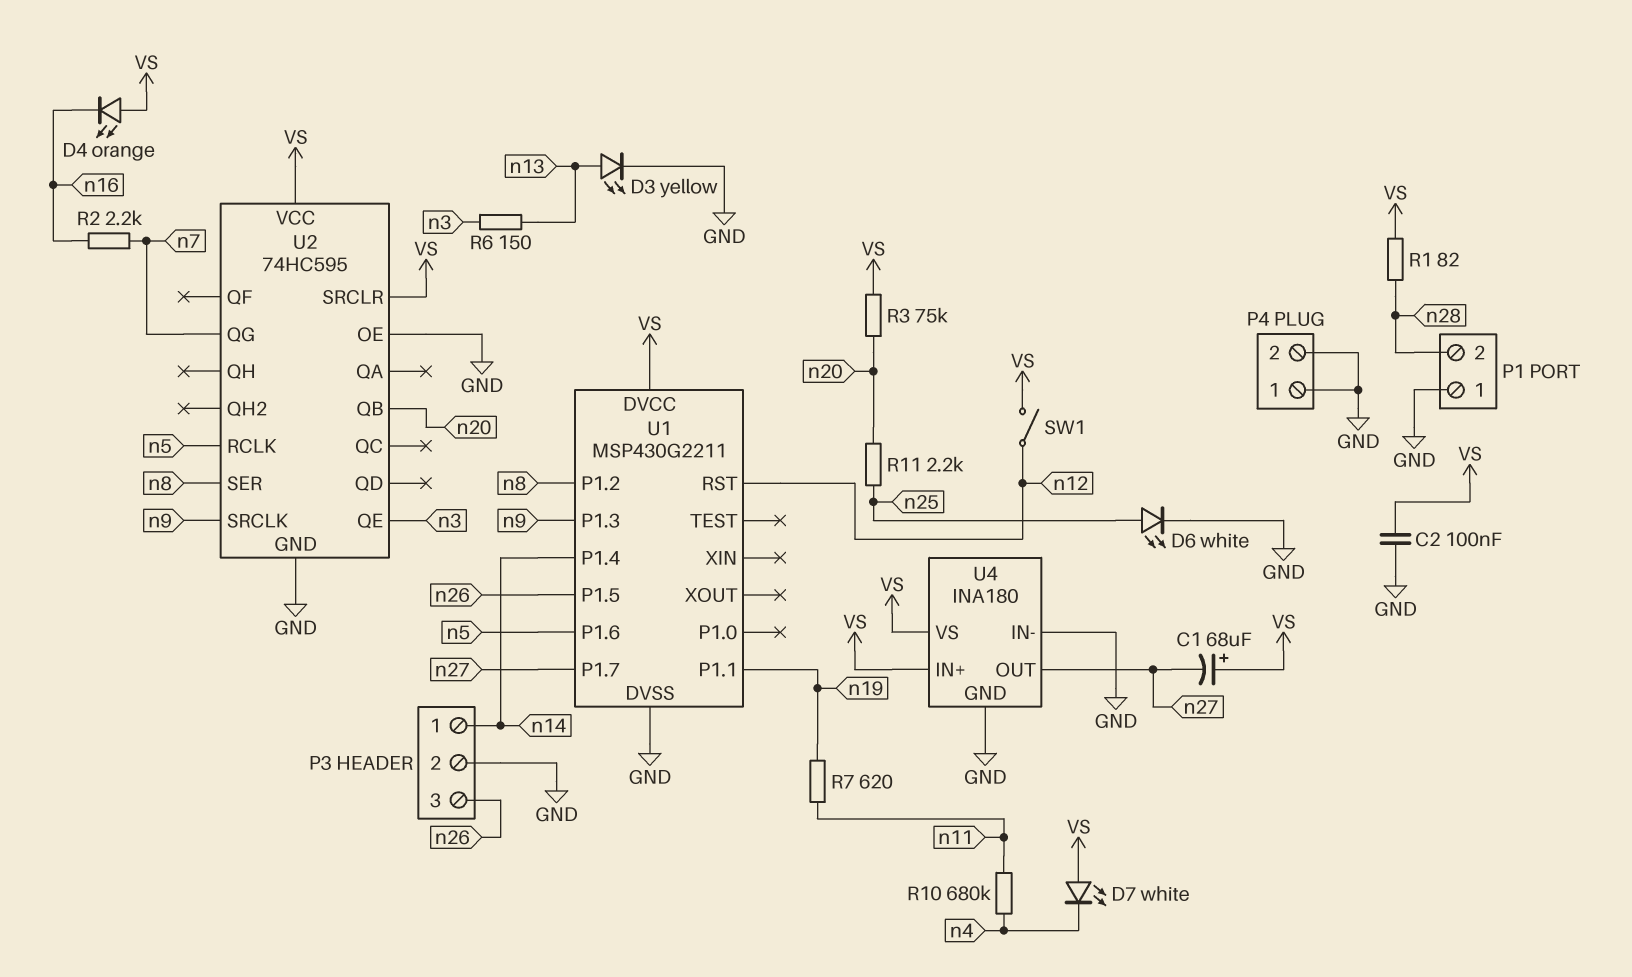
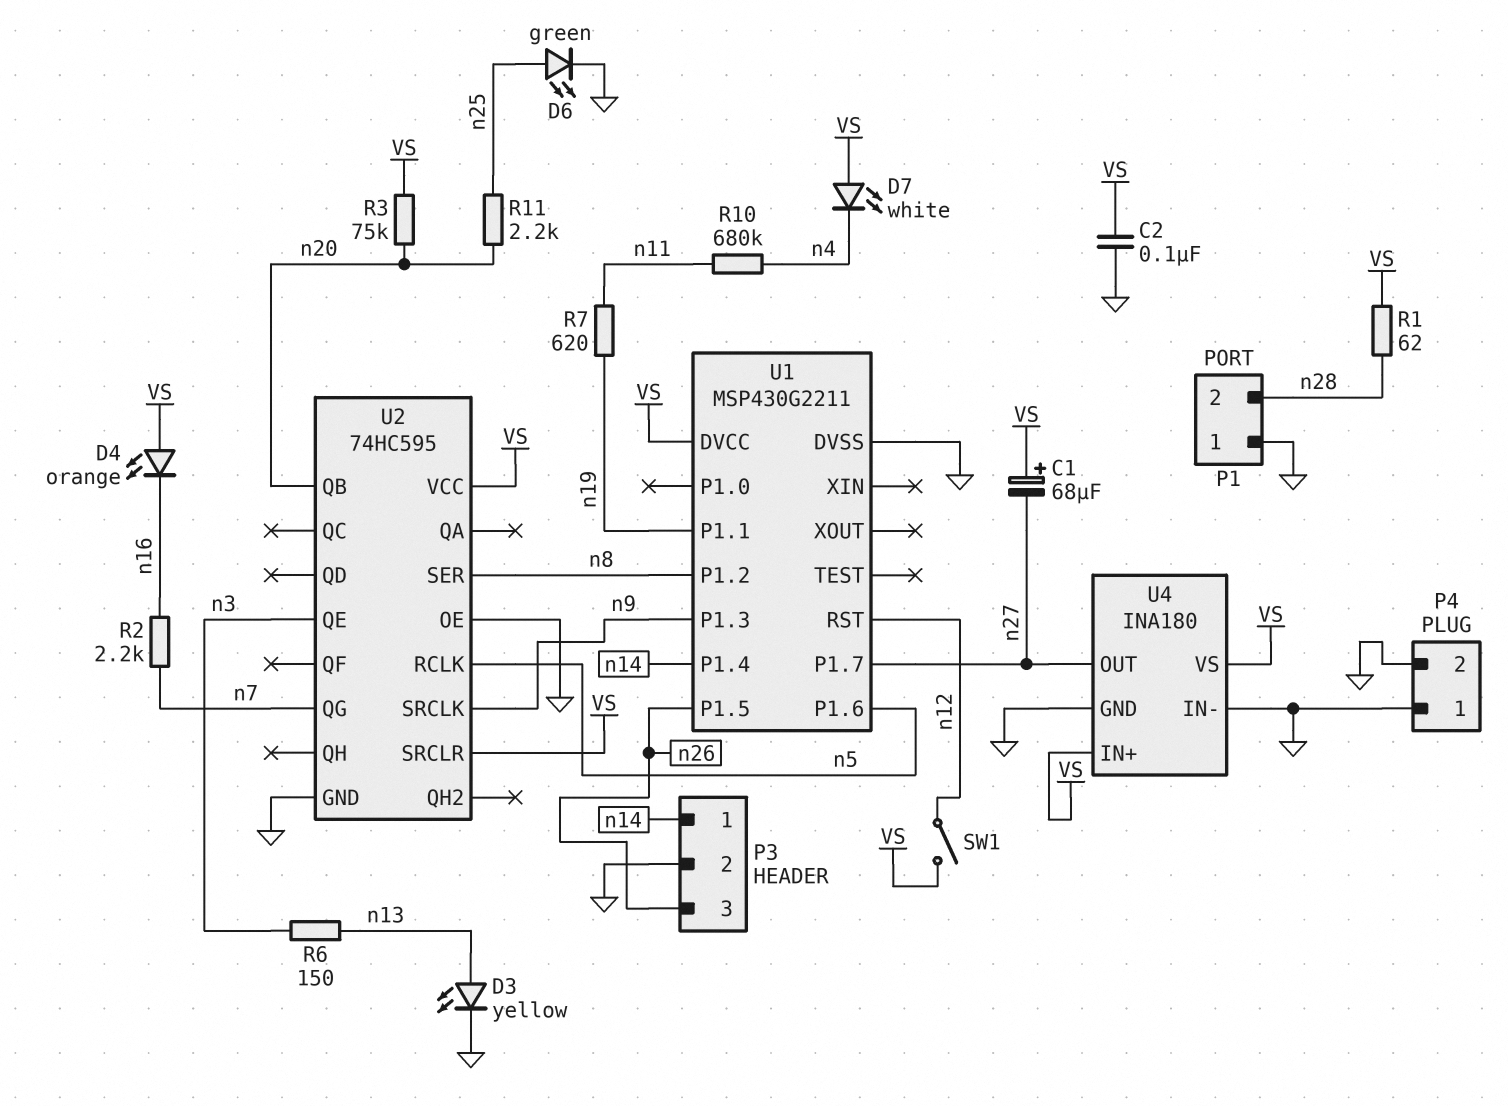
D6: LED white (A n25, K GND) -> LED green (A n25, K GND)
R1: 82 (VS, n28) -> 62 (VS, n28)

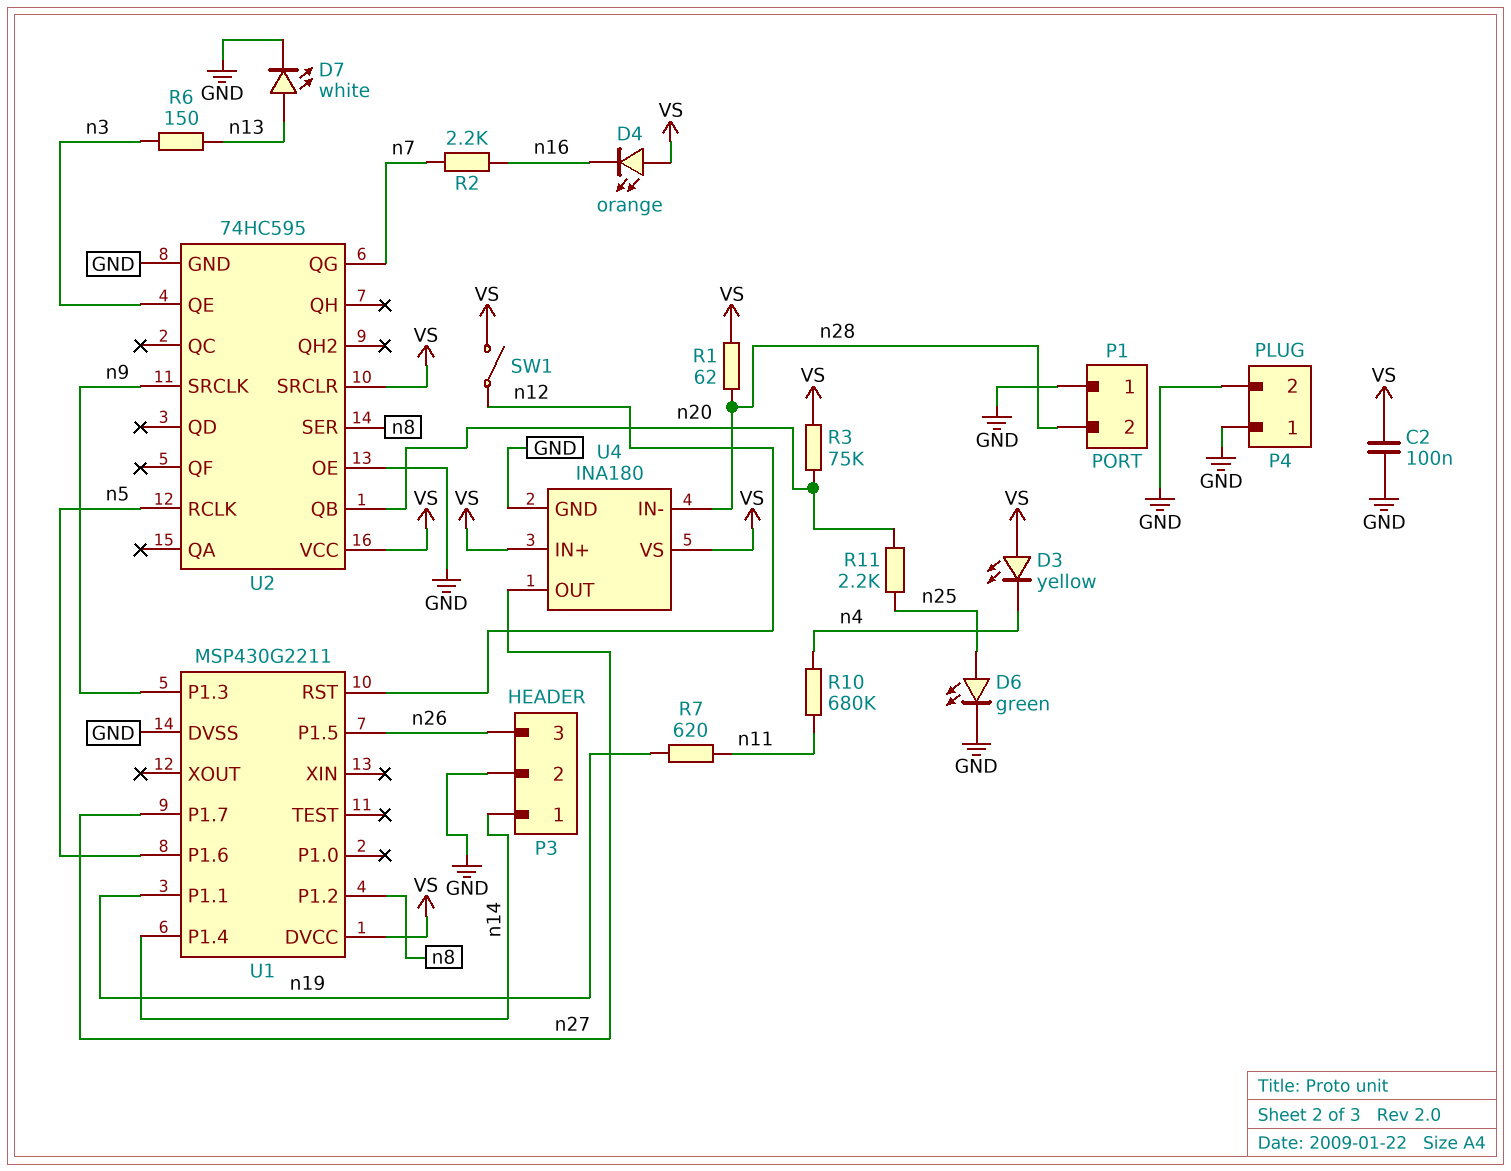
C1: 68uF (plus VS, minus n27) -> none
D3: LED yellow (A n13, K GND) -> LED yellow (A VS, K n4)
D7: LED white (A VS, K n4) -> LED white (A n13, K GND)
U4 pin IN-: GND -> n28

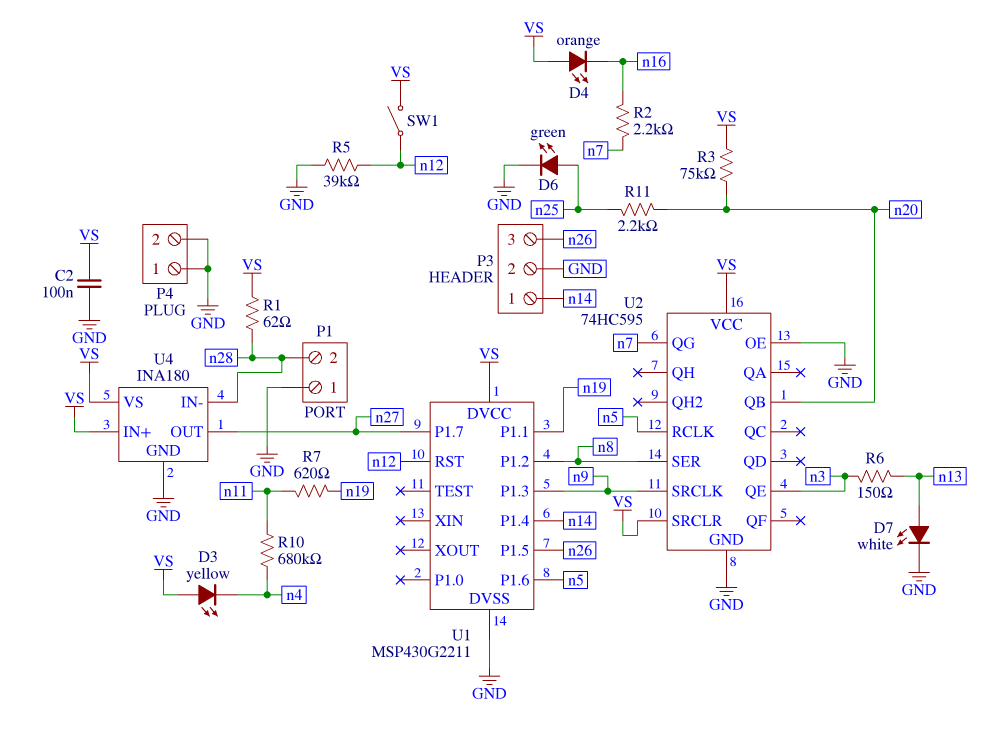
R5: none -> 39k (GND, n12)

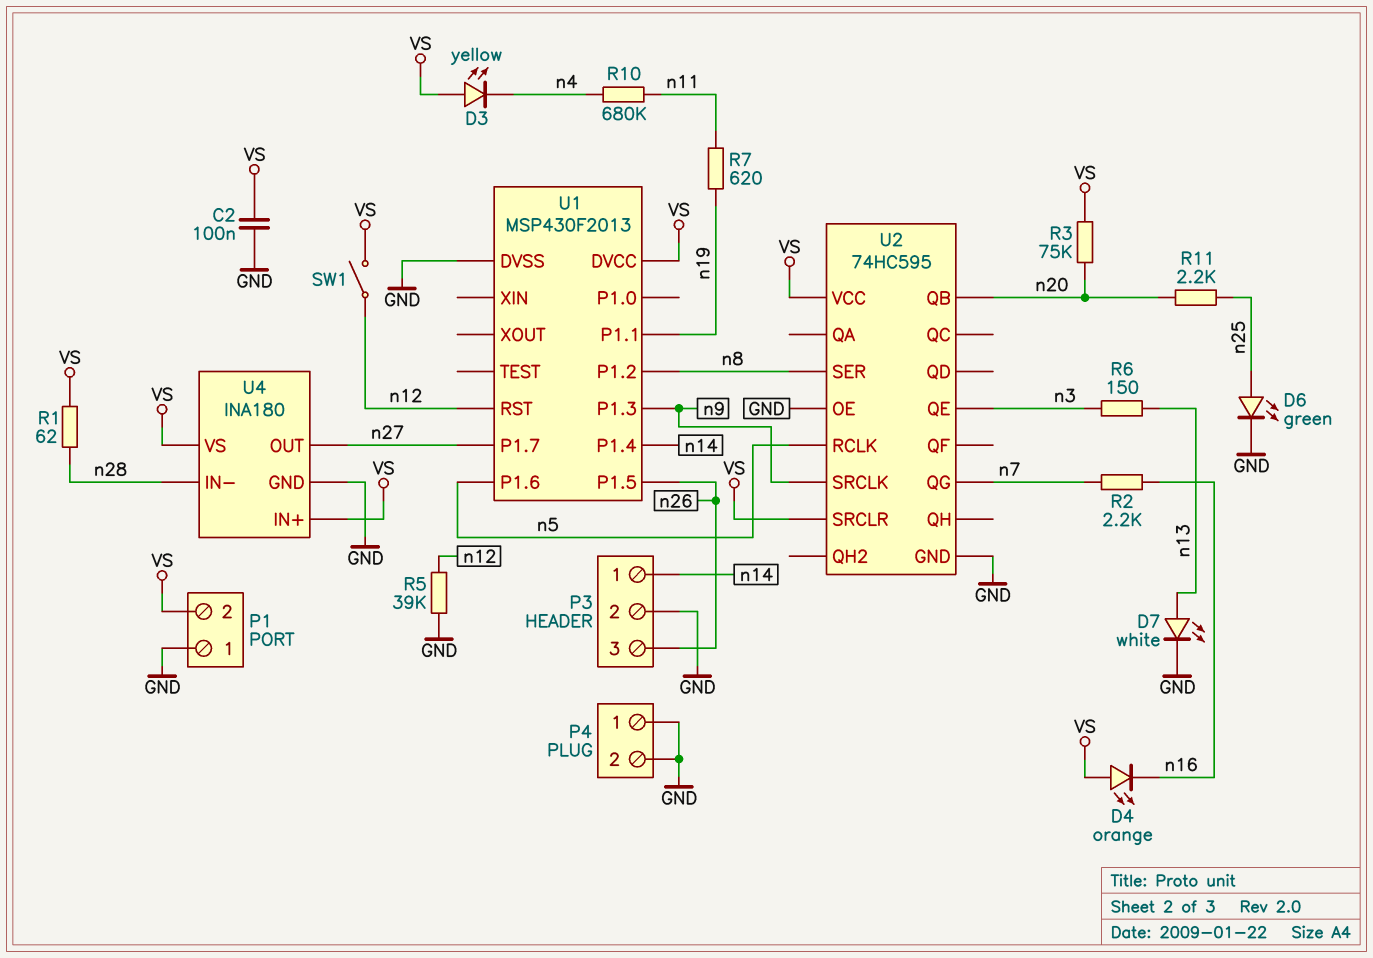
P1 pin 2: n28 -> VS
U1: MSP430G2211 -> MSP430F2013

